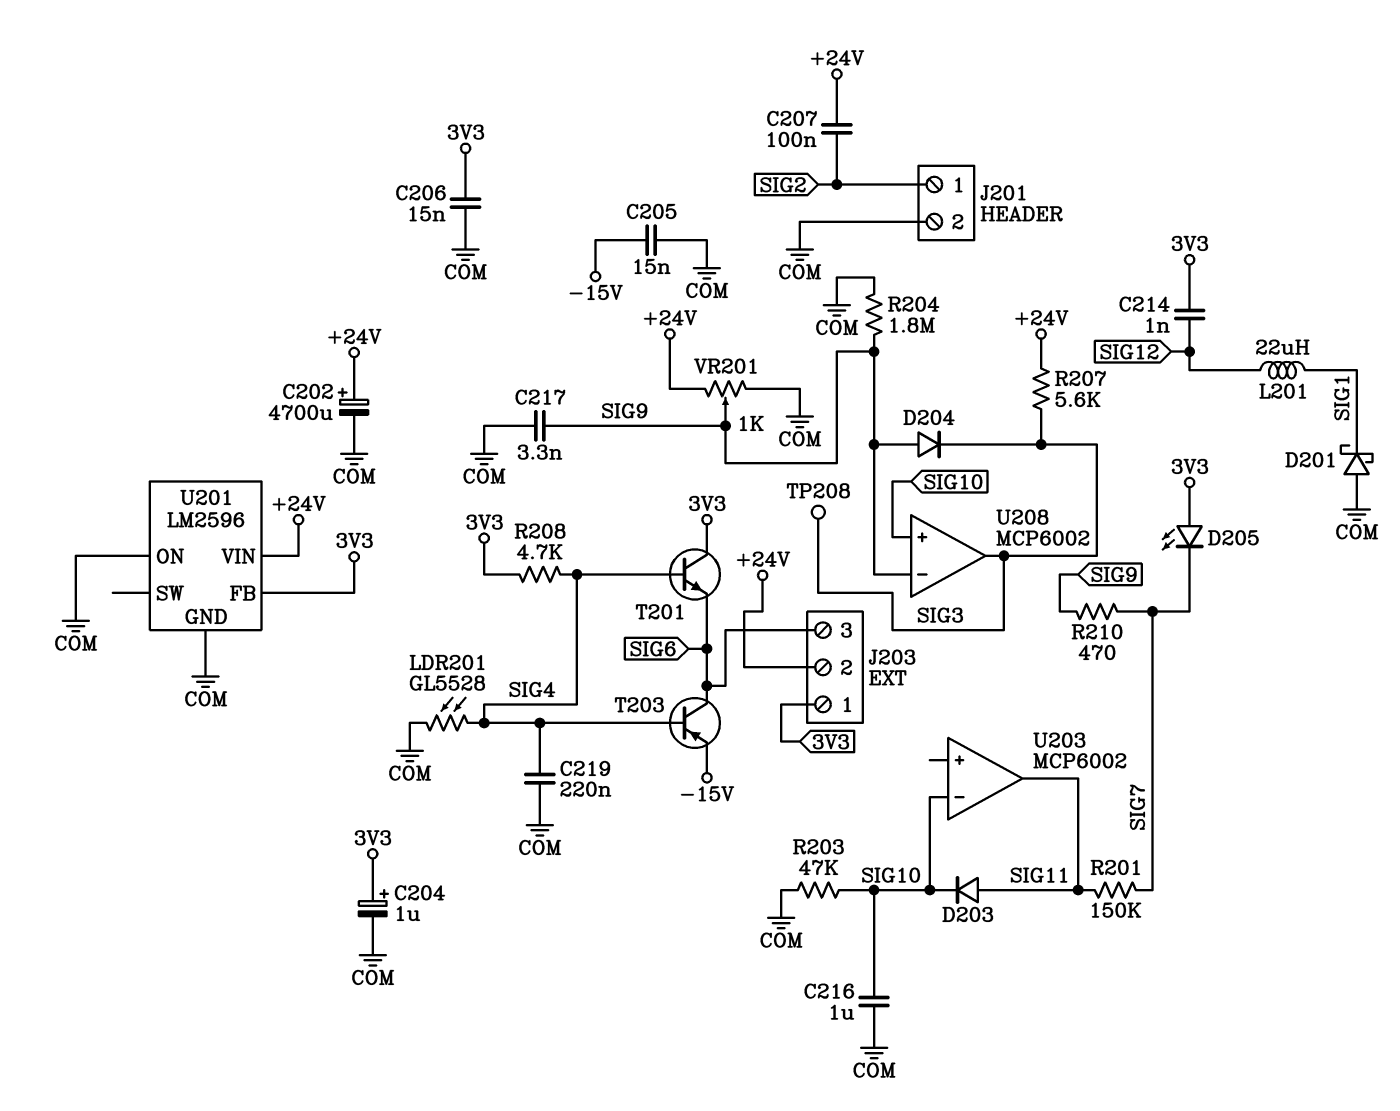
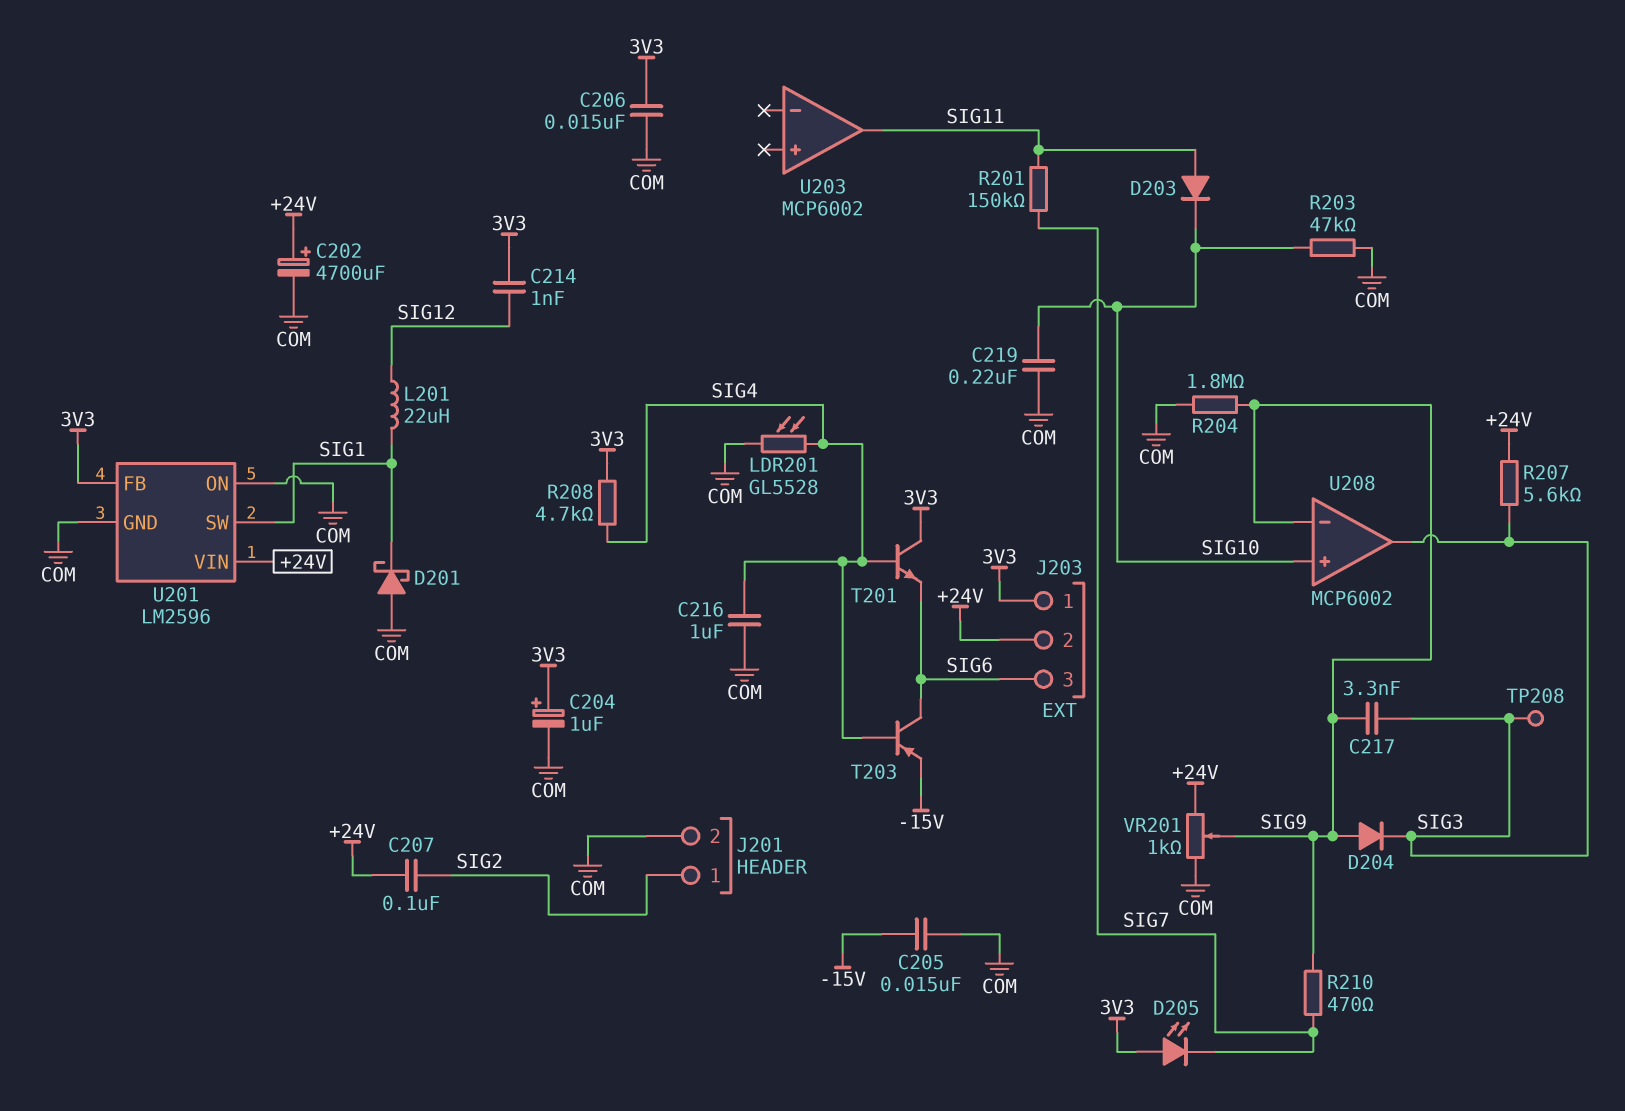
C216: 1uF (COM, SIG10) -> 1uF (COM, SIG4)
C217: 3.3nF (COM, SIG9) -> 3.3nF (SIG3, SIG9)
C219: 220nF (COM, SIG4) -> 220nF (COM, SIG10)
U201 pin SW: none -> SIG1
U203 pin in-: SIG10 -> none

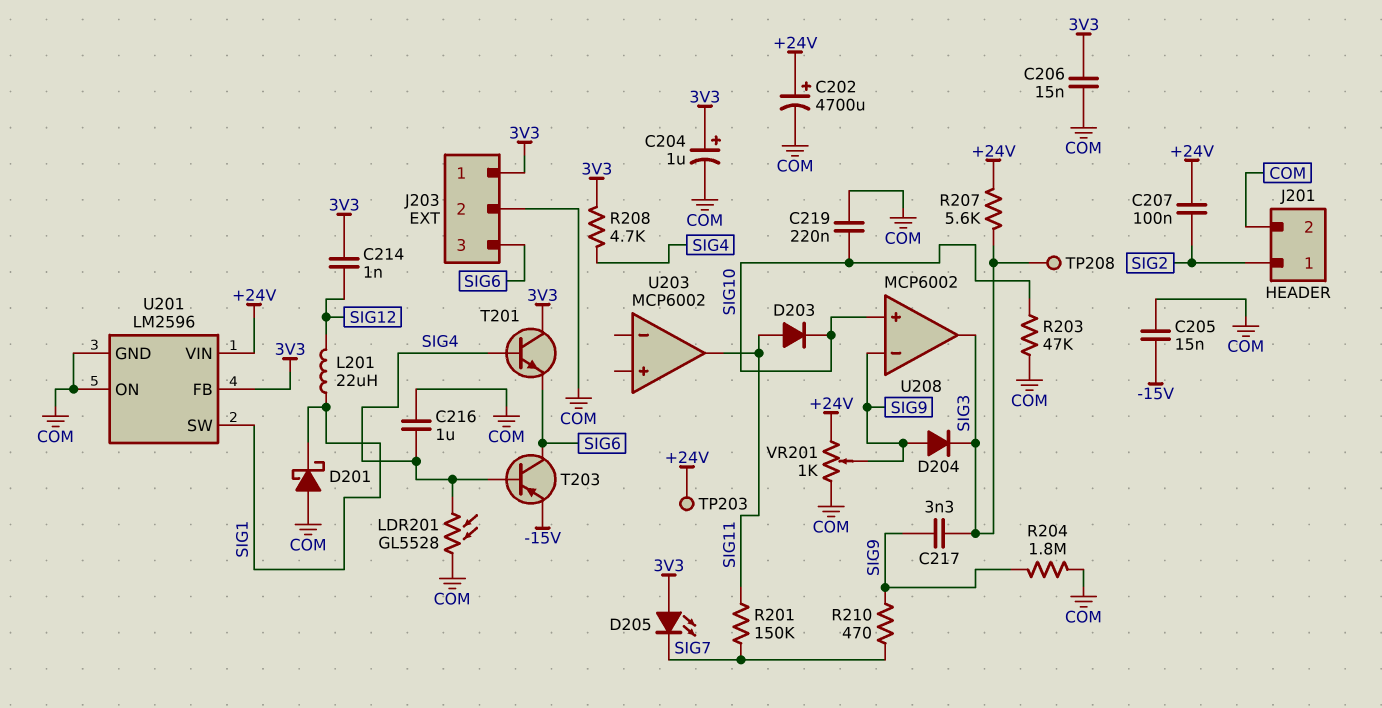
J203 pin 2: +24V -> COM
TP203: none -> test point (+24V)

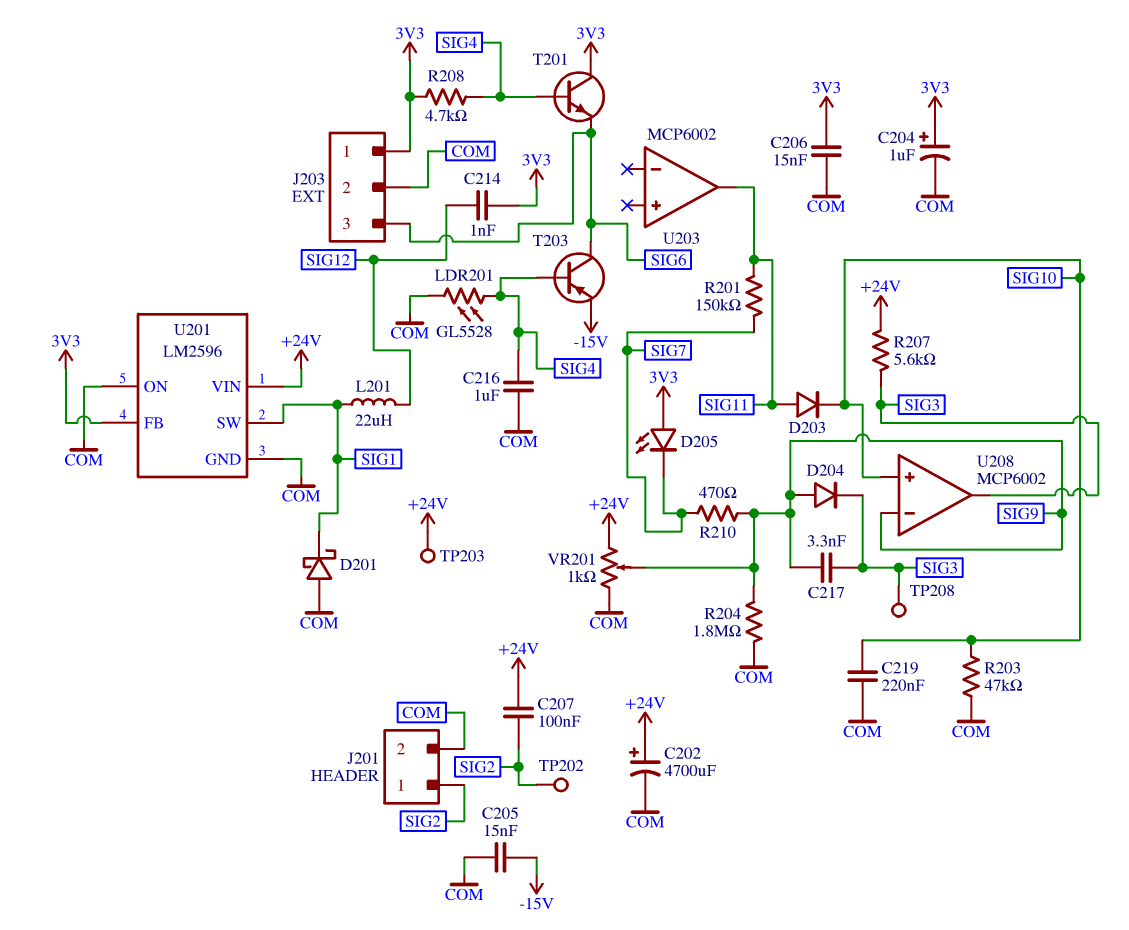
TP202: none -> test point (SIG2)

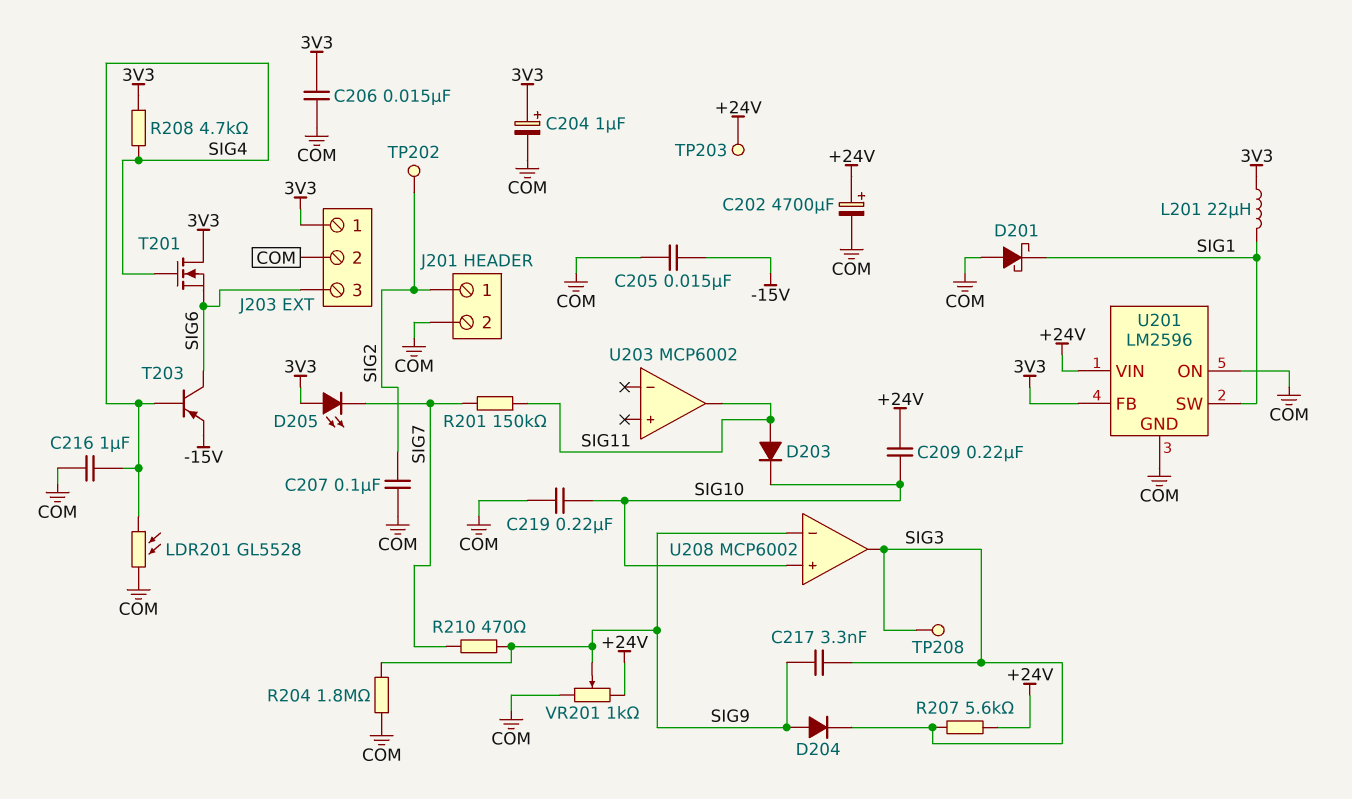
C207: 100nF (+24V, SIG2) -> 100nF (COM, SIG2)
C209: none -> 220nF (+24V, SIG10)
C214: 1nF (3V3, SIG12) -> none
L201: 22uH (SIG1, SIG12) -> 22uH (3V3, SIG1)
R203: 47k (COM, SIG10) -> none
T201: NPN (B SIG4, C 3V3, E SIG6) -> NMOS (G SIG4, D 3V3, S SIG6)

